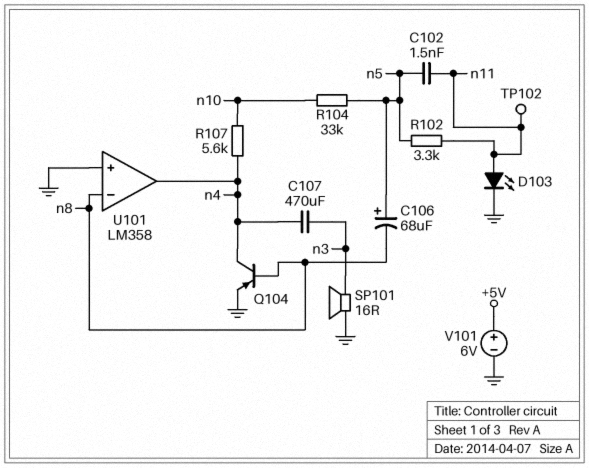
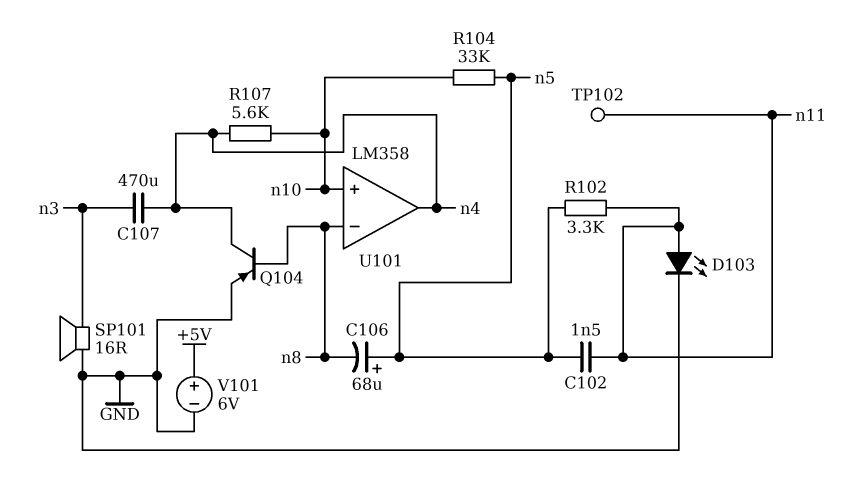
U101 pin in+: GND -> n10

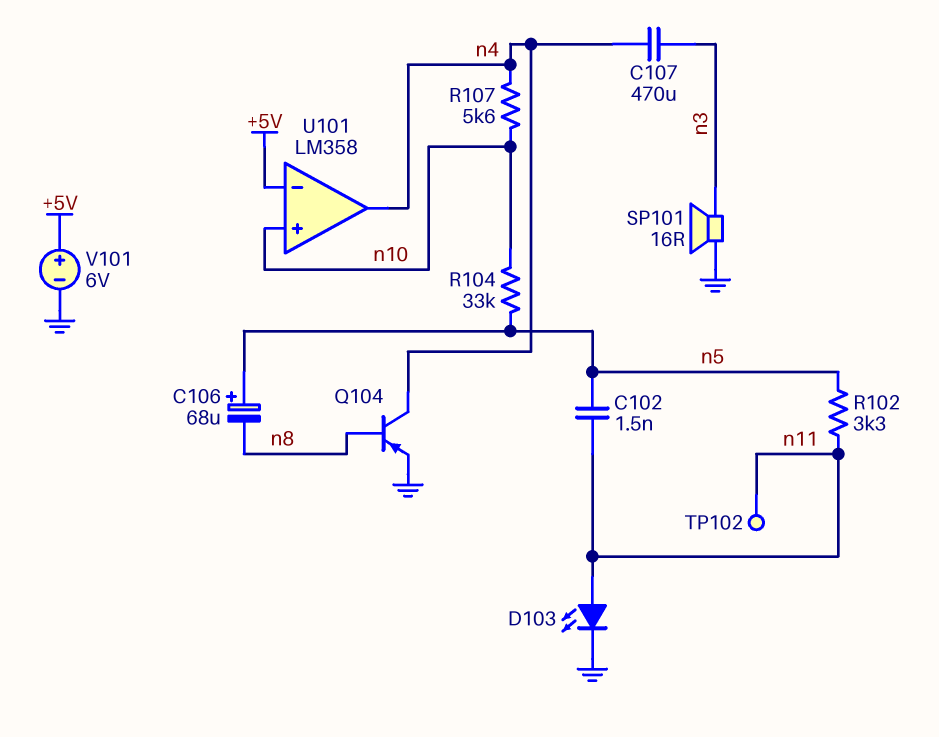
U101 pin in-: n8 -> +5V

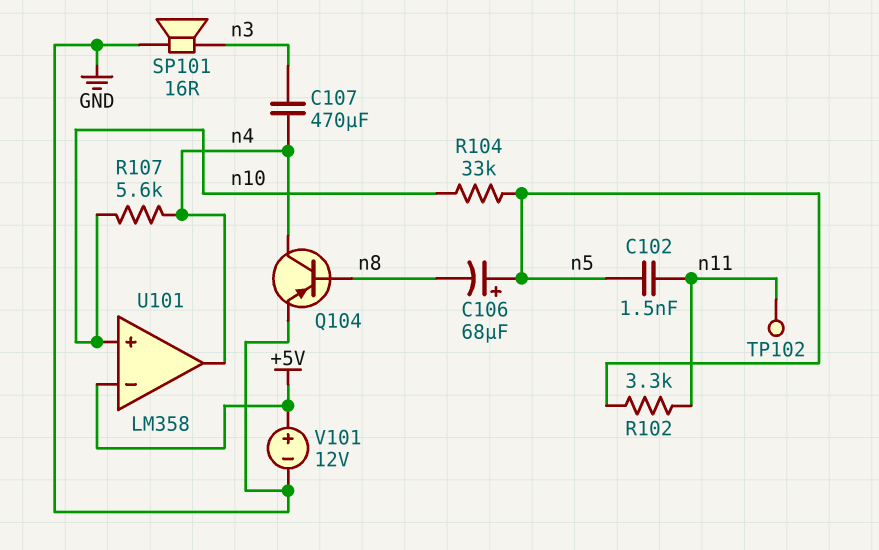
D103: LED (A n11, K GND) -> none
V101: 6V (plus +5V, minus GND) -> 12V (plus +5V, minus GND)

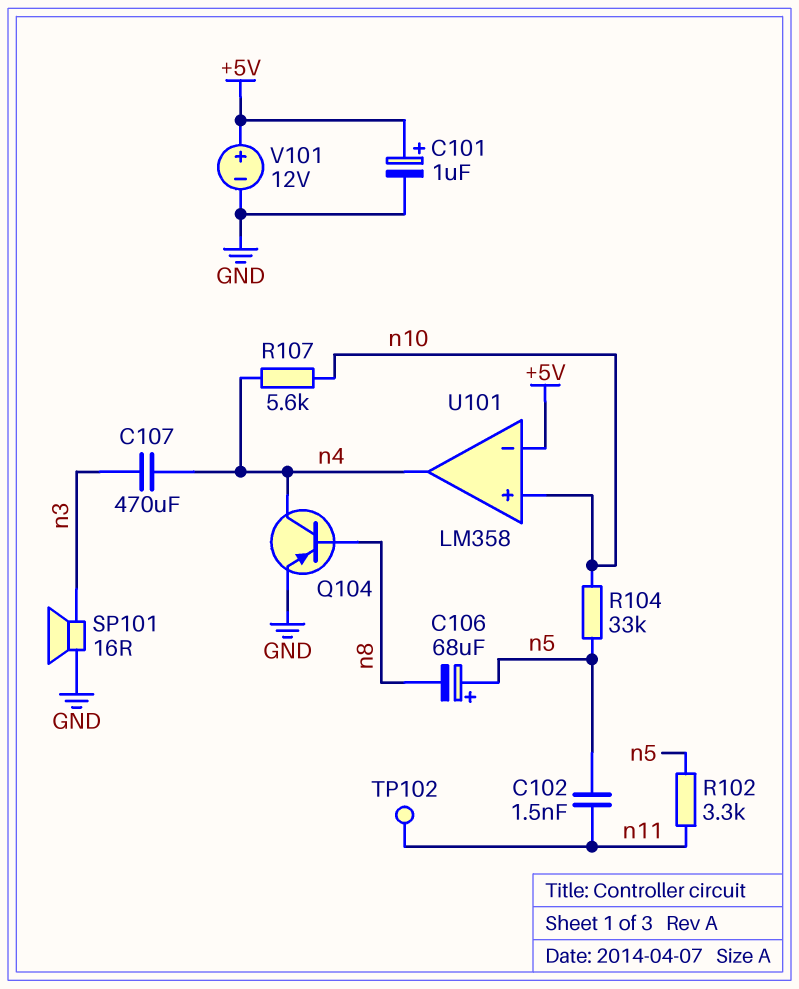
C101: none -> 1uF (plus +5V, minus GND)

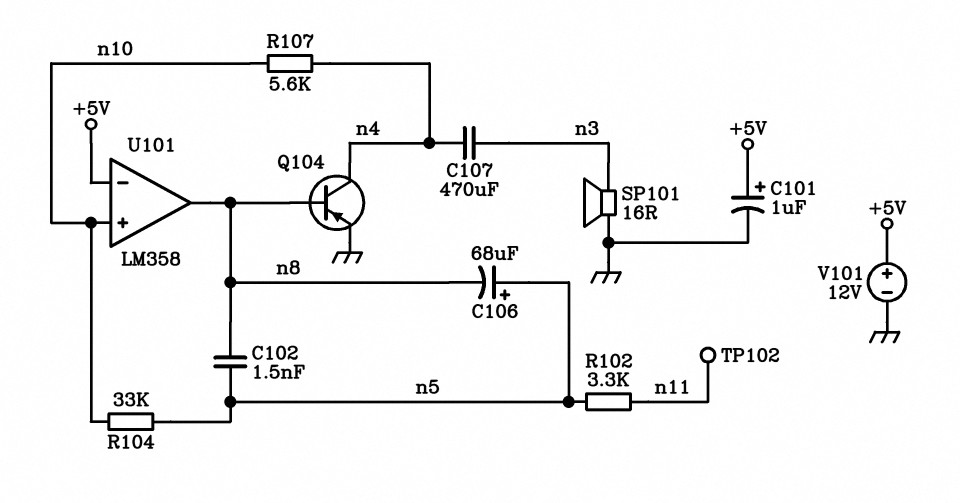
C102: 1.5nF (n5, n11) -> 1.5nF (n5, n8)
U101 pin out: n4 -> n8

